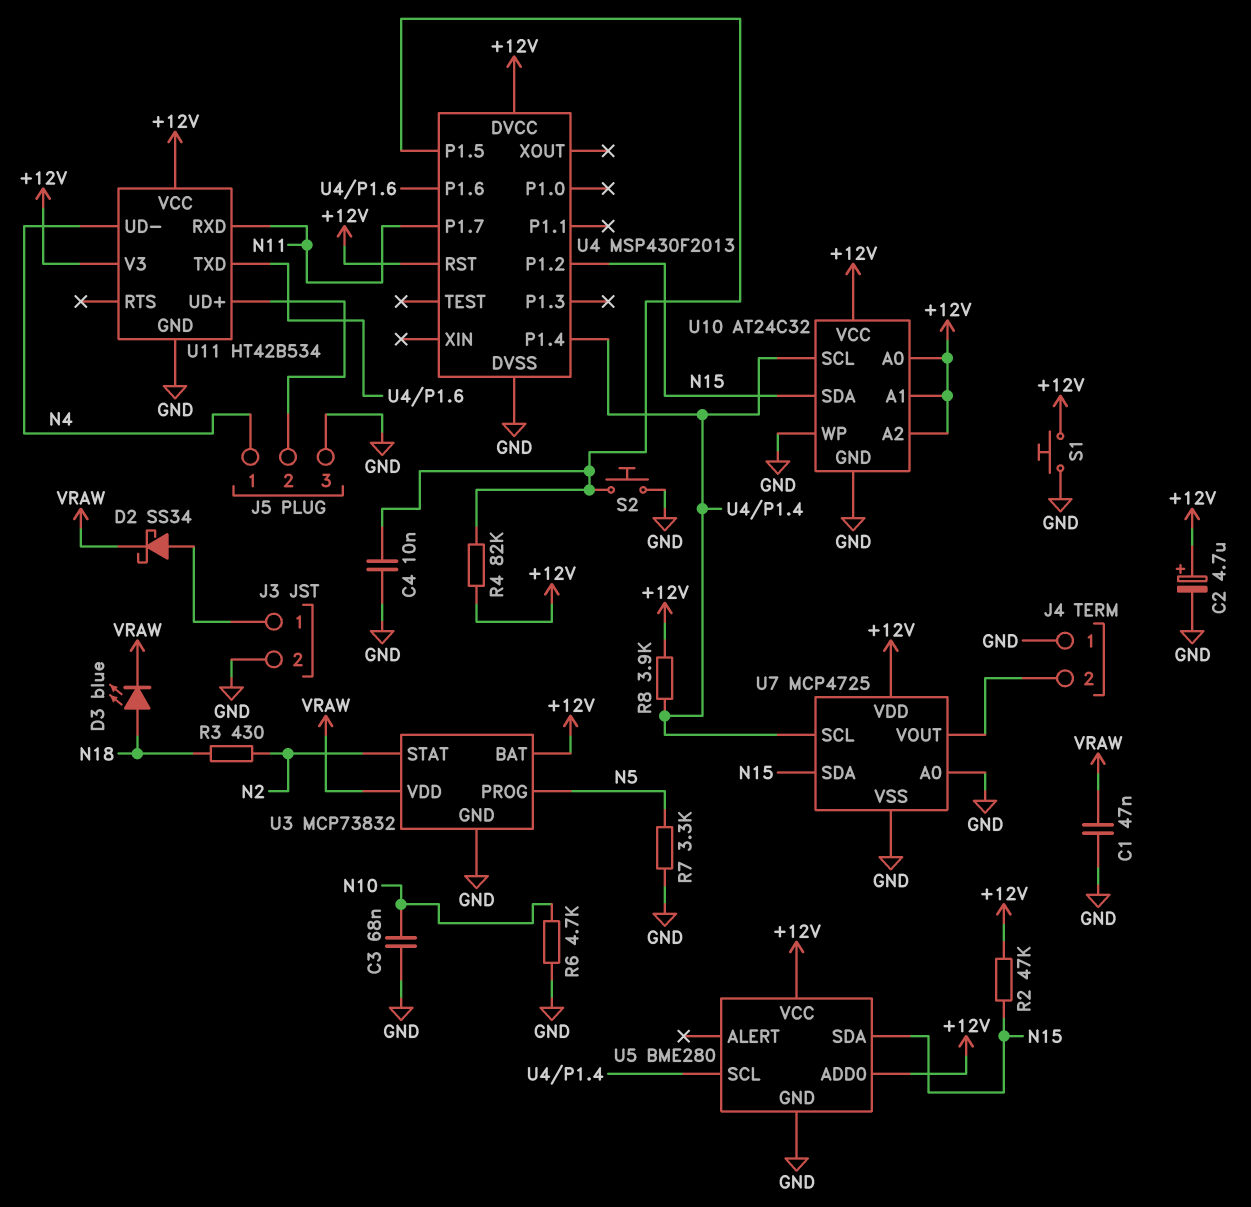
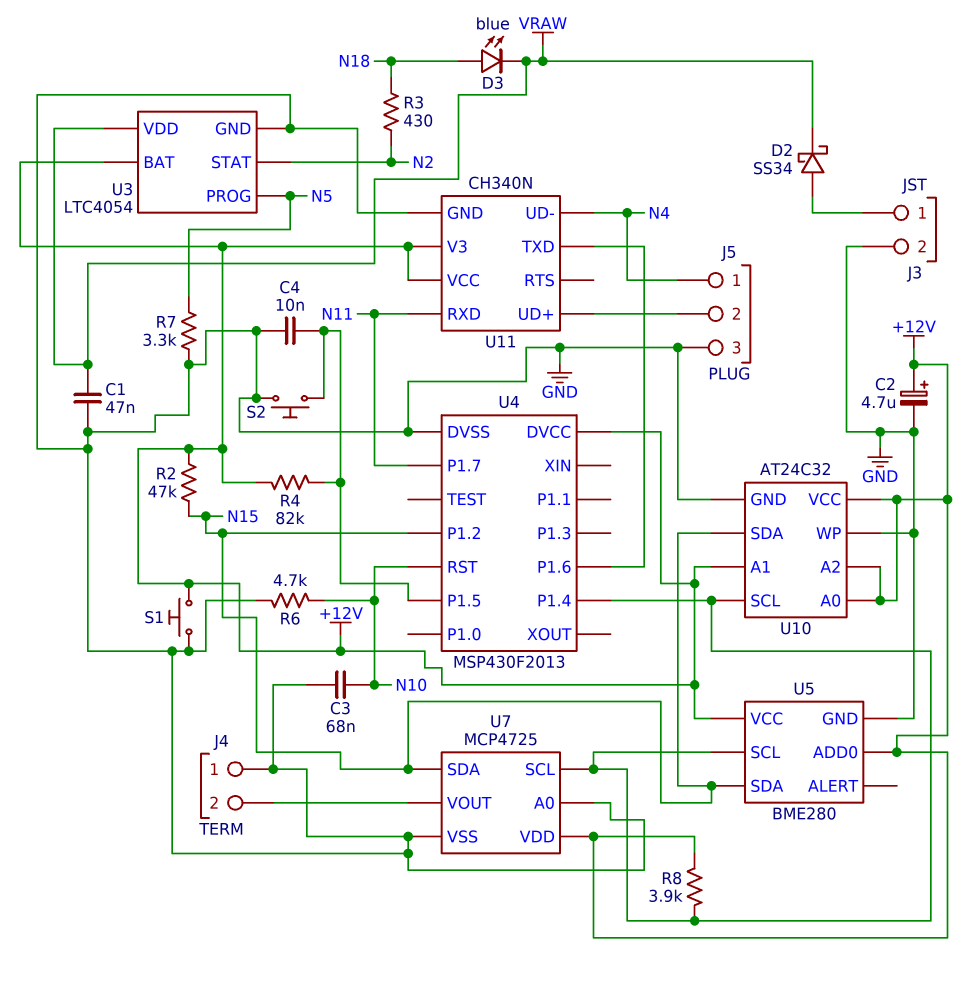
U3: MCP73832 -> LTC4054
U4 pin RST: +12V -> N10
U11: HT42B534 -> CH340N

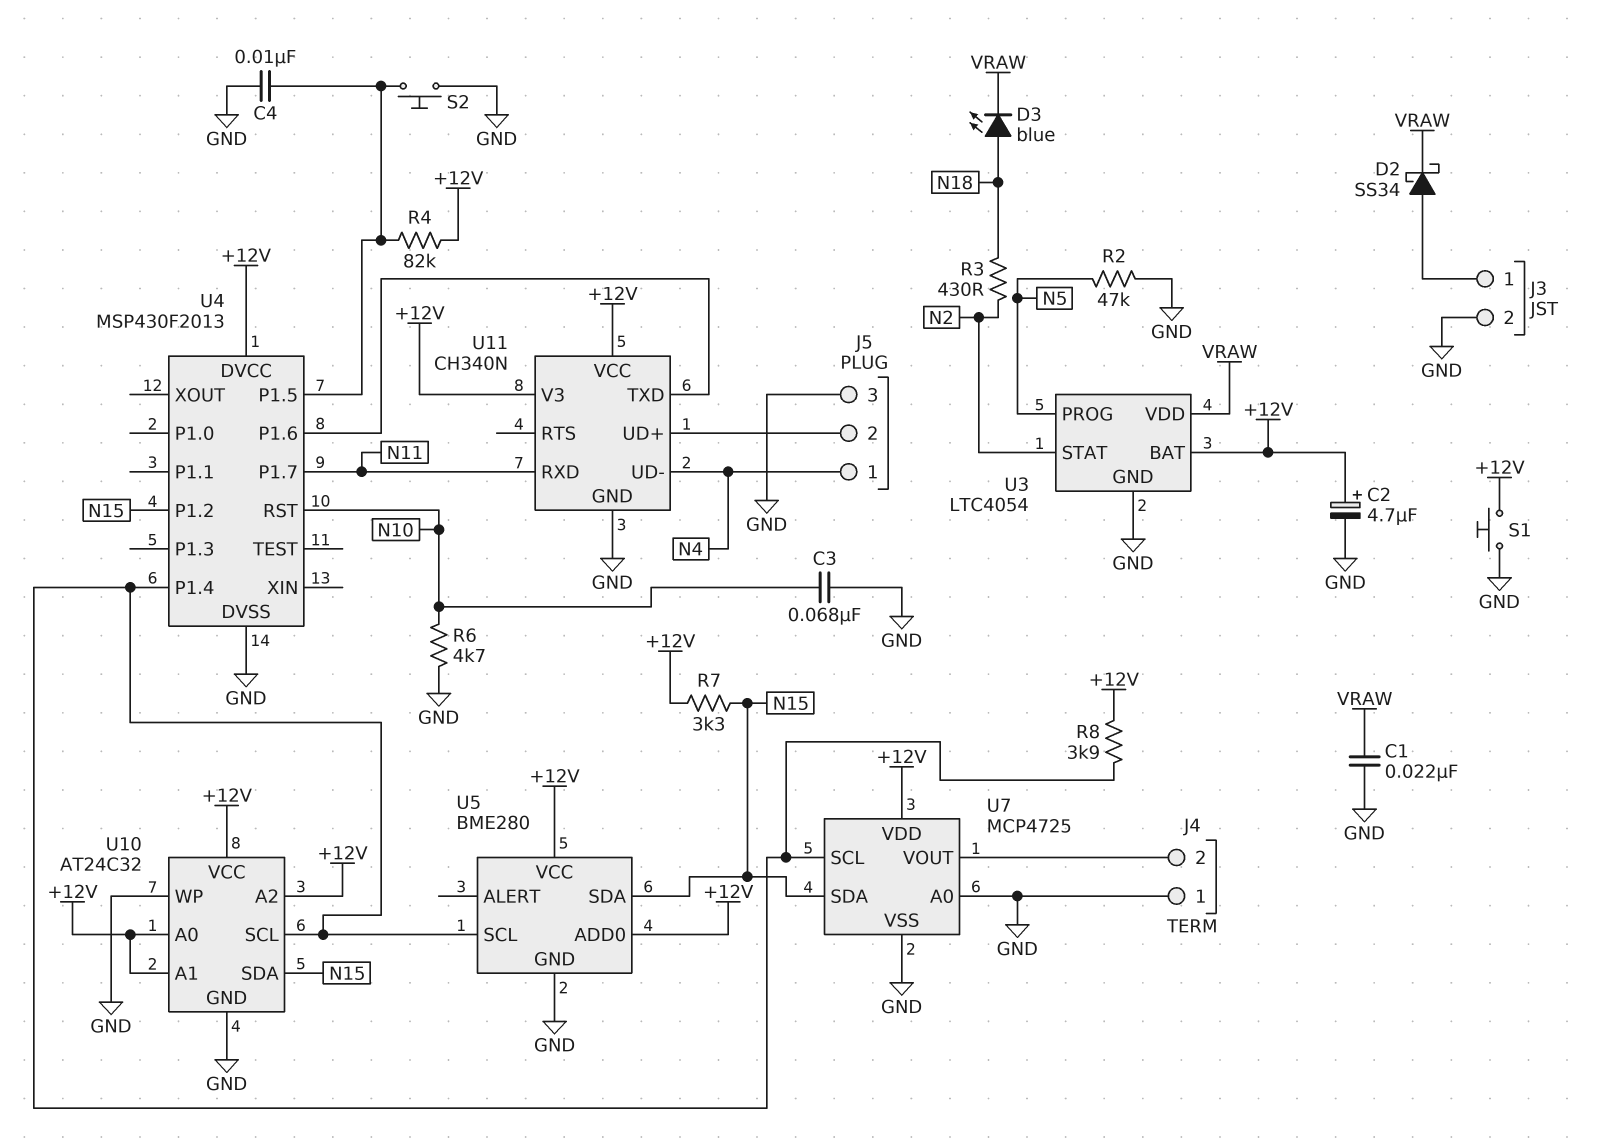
C1: 47nF (GND, VRAW) -> 22nF (GND, VRAW)
R2: 47k (+12V, N15) -> 47k (GND, N5)
R7: 3.3k (GND, N5) -> 3.3k (+12V, N15)

